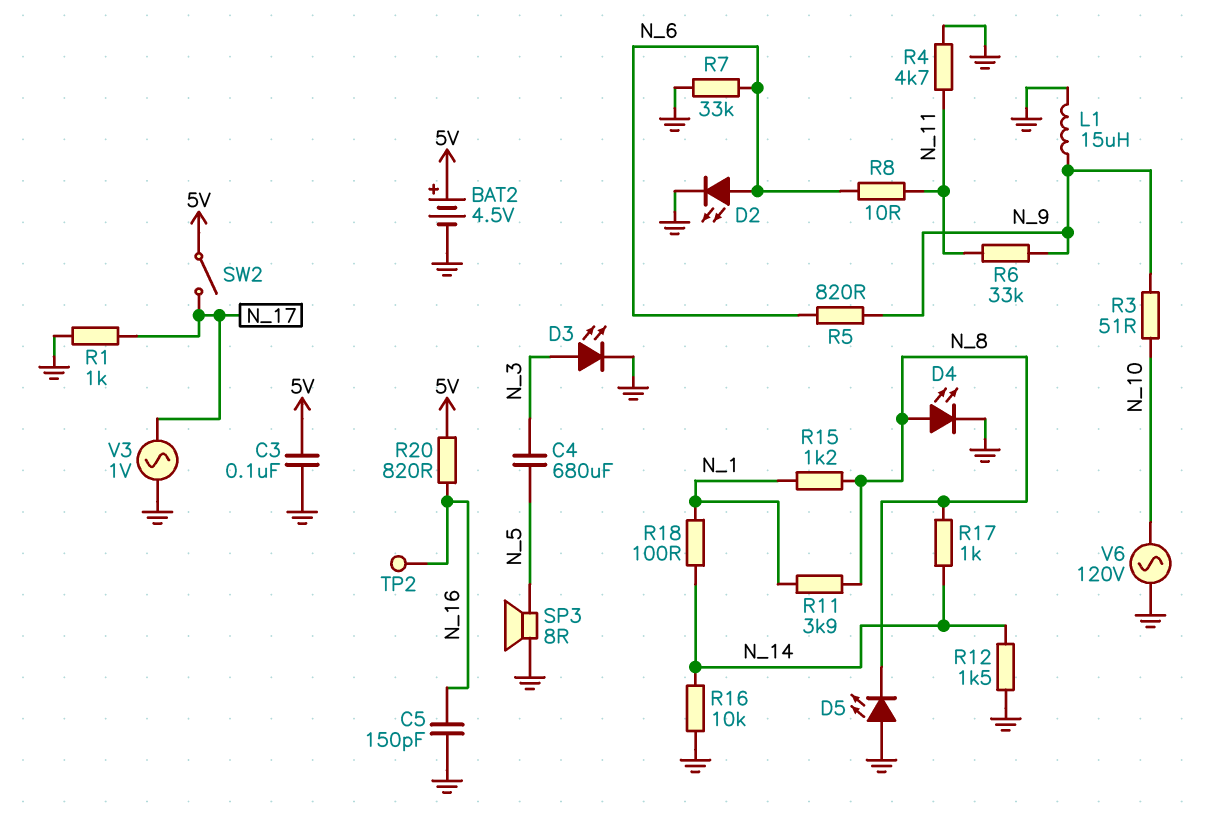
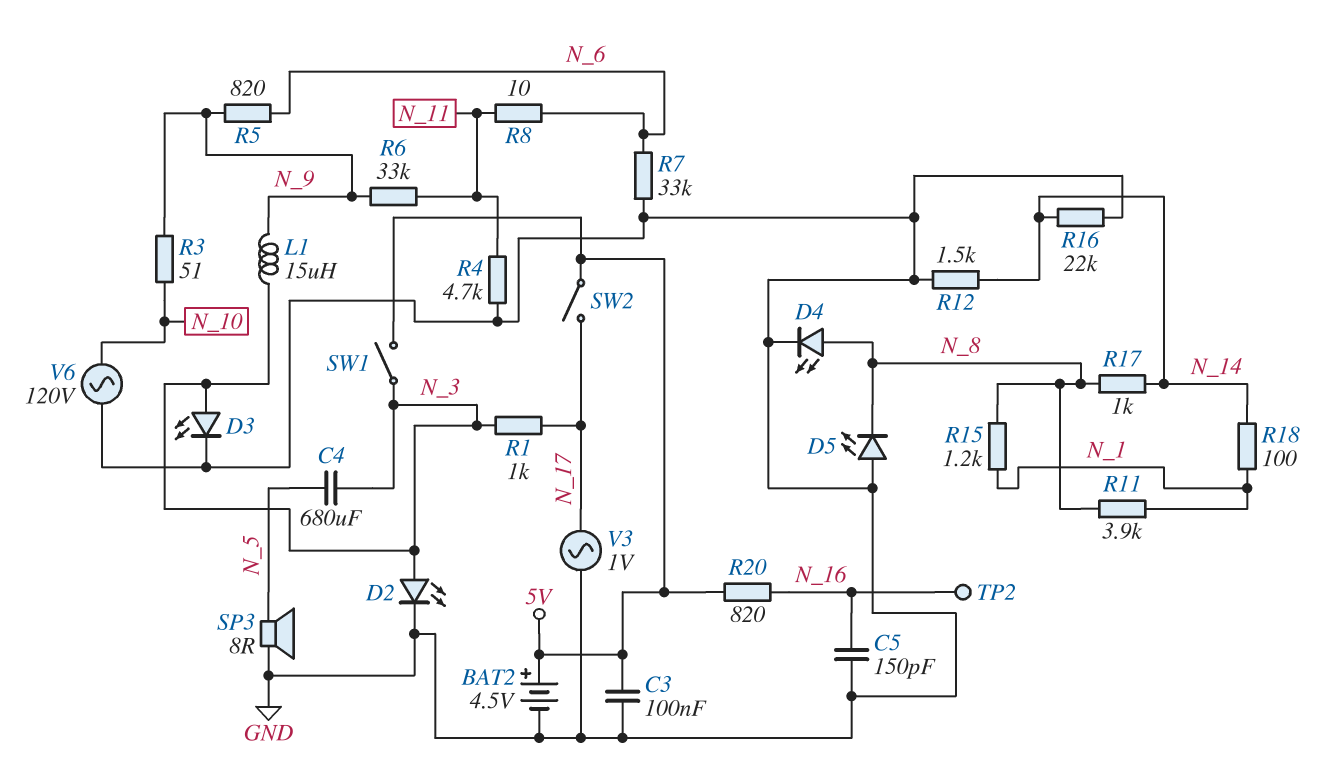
D2: LED (A N_6, K GND) -> LED (A N_3, K GND)
L1: 15uH (GND, N_9) -> 15uH (N_3, N_9)
R1: 1k (GND, N_17) -> 1k (N_3, N_17)
R16: 10k (GND, N_14) -> 22k (GND, N_14)
SW1: none -> switch (5V, N_3)

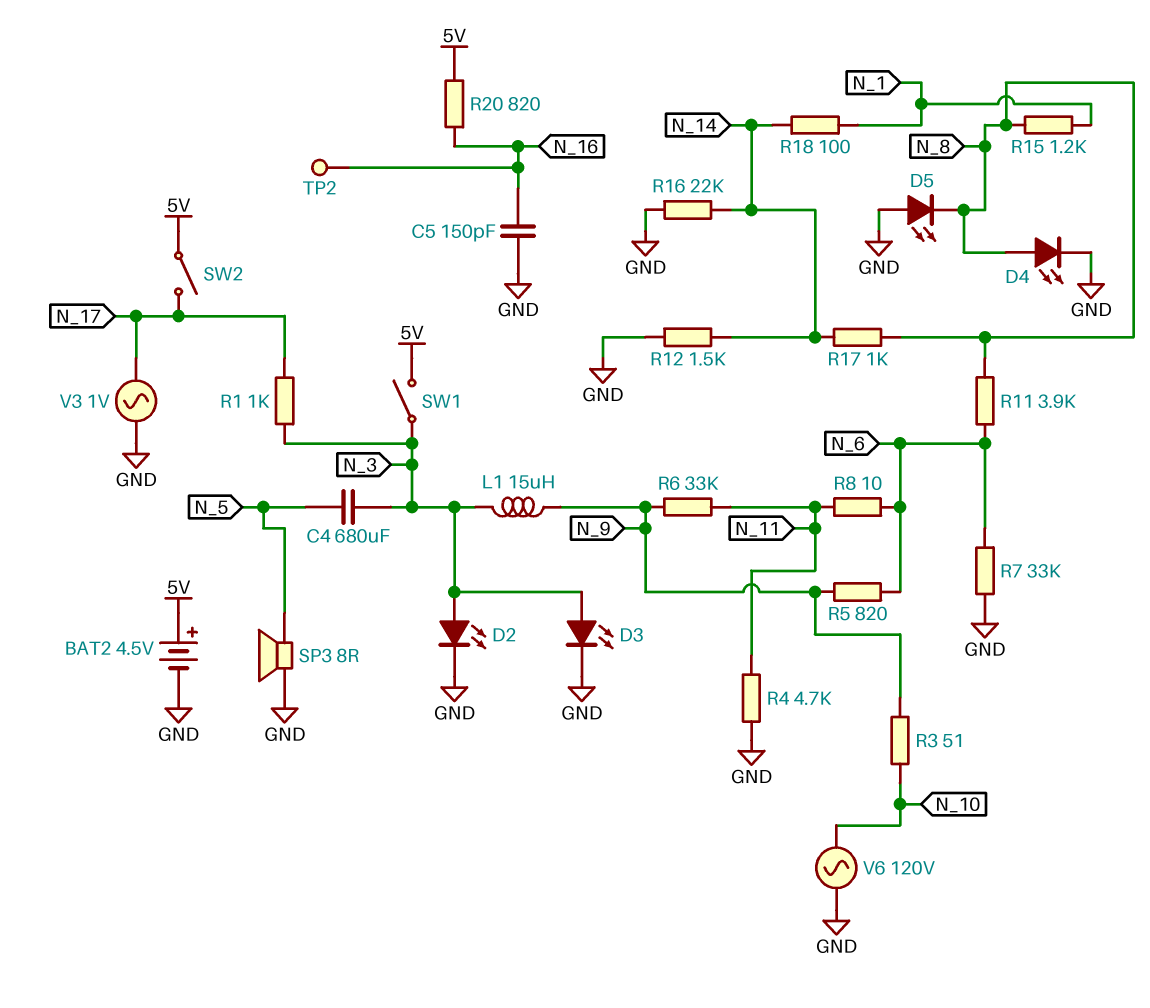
C3: 100nF (5V, GND) -> none
R11: 3.9k (N_1, N_8) -> 3.9k (N_6, N_8)

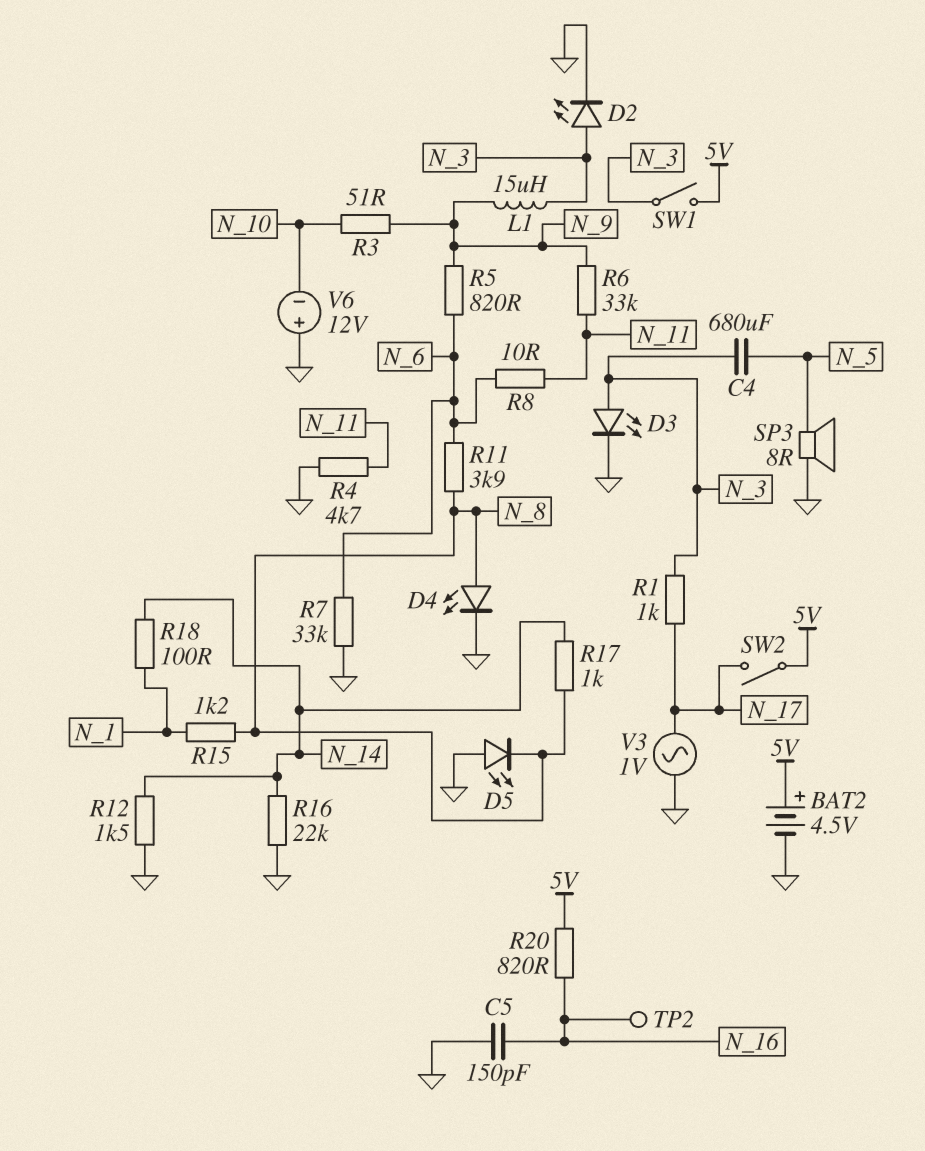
V6: AC 120V (GND, N_10) -> 12V (plus GND, minus N_10)

